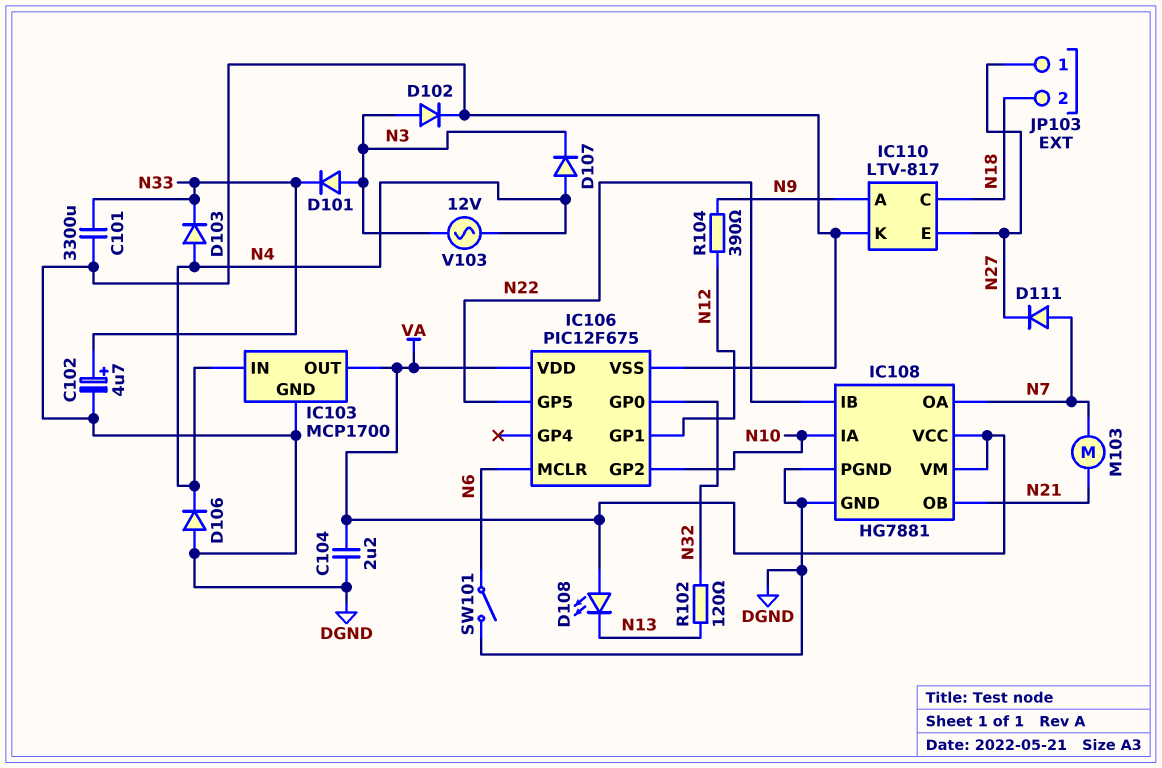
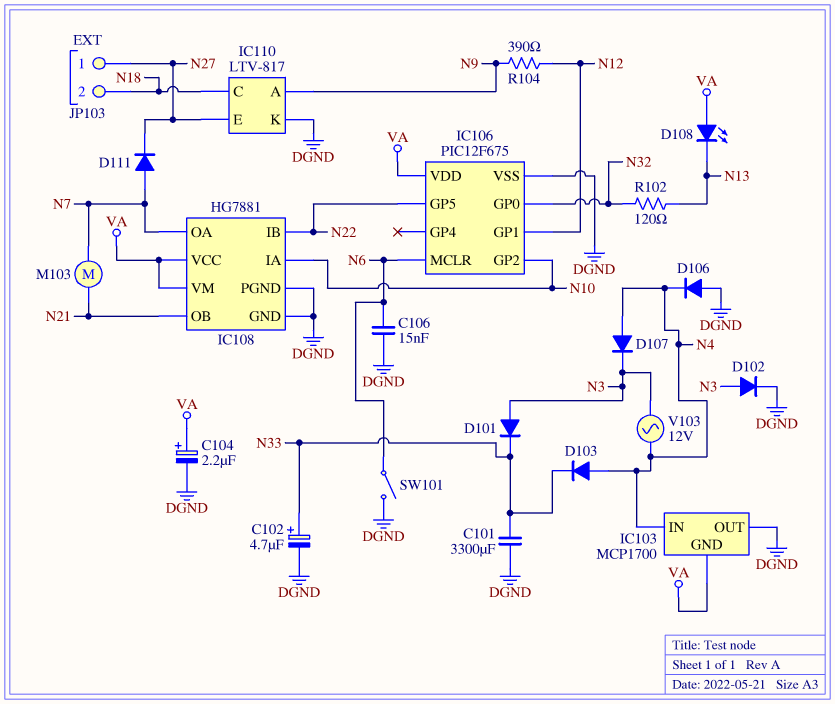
C104: 2.2uF (DGND, VA) -> 2.2uF (plus VA, minus DGND)
C106: none -> 15nF (DGND, N6)
IC103 pin GND: DGND -> VA
IC103 pin OUT: VA -> DGND

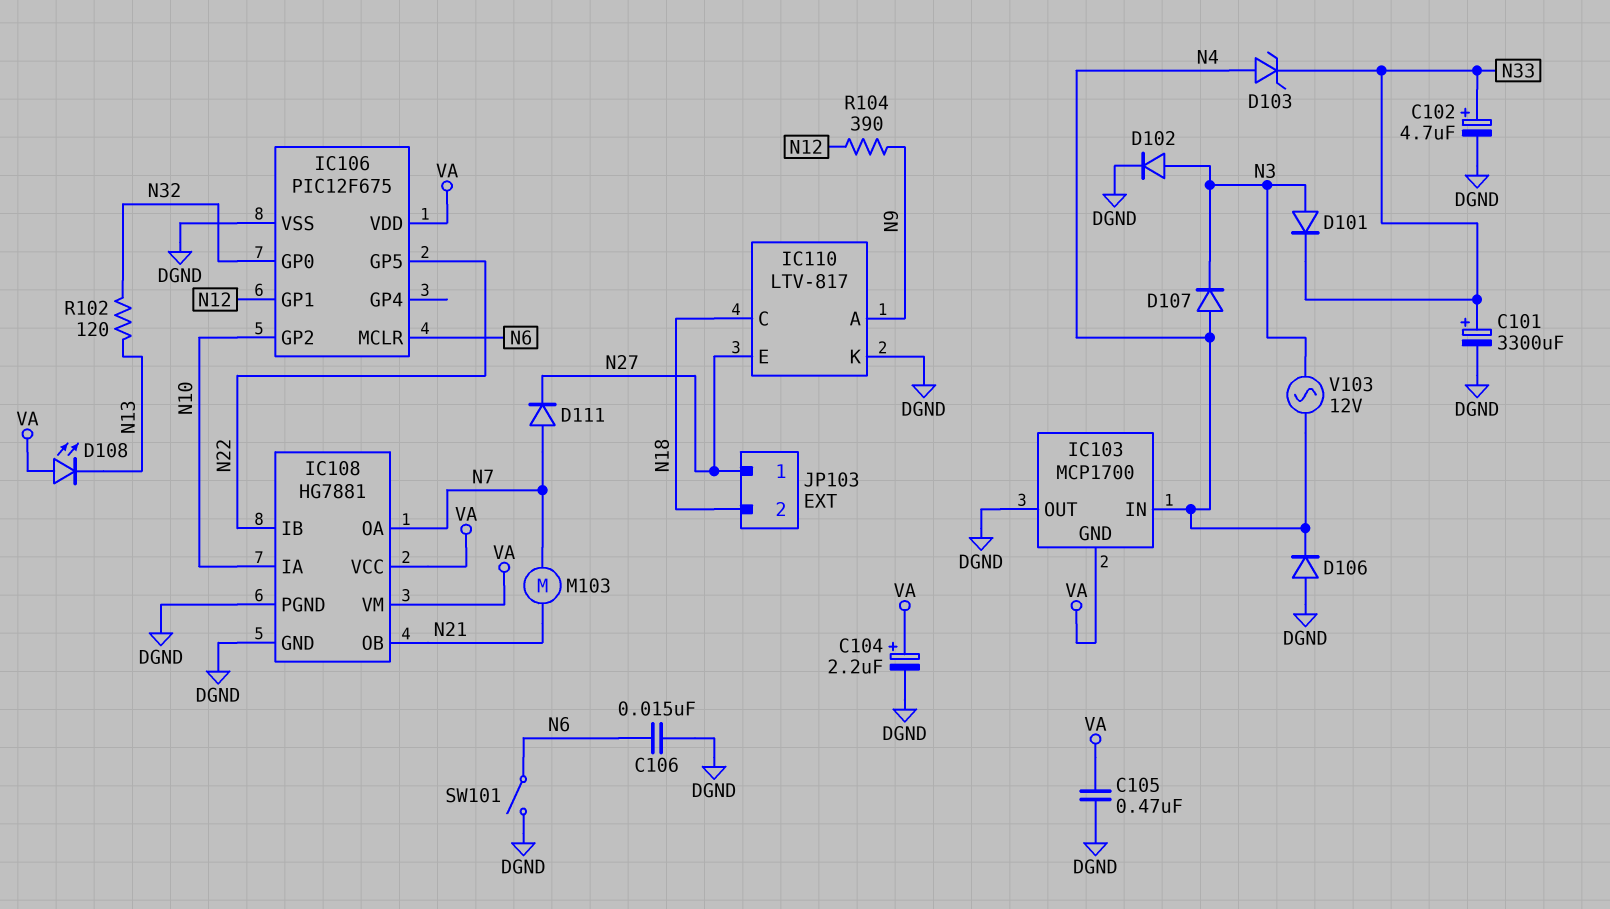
C101: 3300uF (DGND, N33) -> 3300uF (plus N33, minus DGND)
C105: none -> 470nF (DGND, VA)
D103: diode (A N4, K N33) -> zener (A N4, K N33)

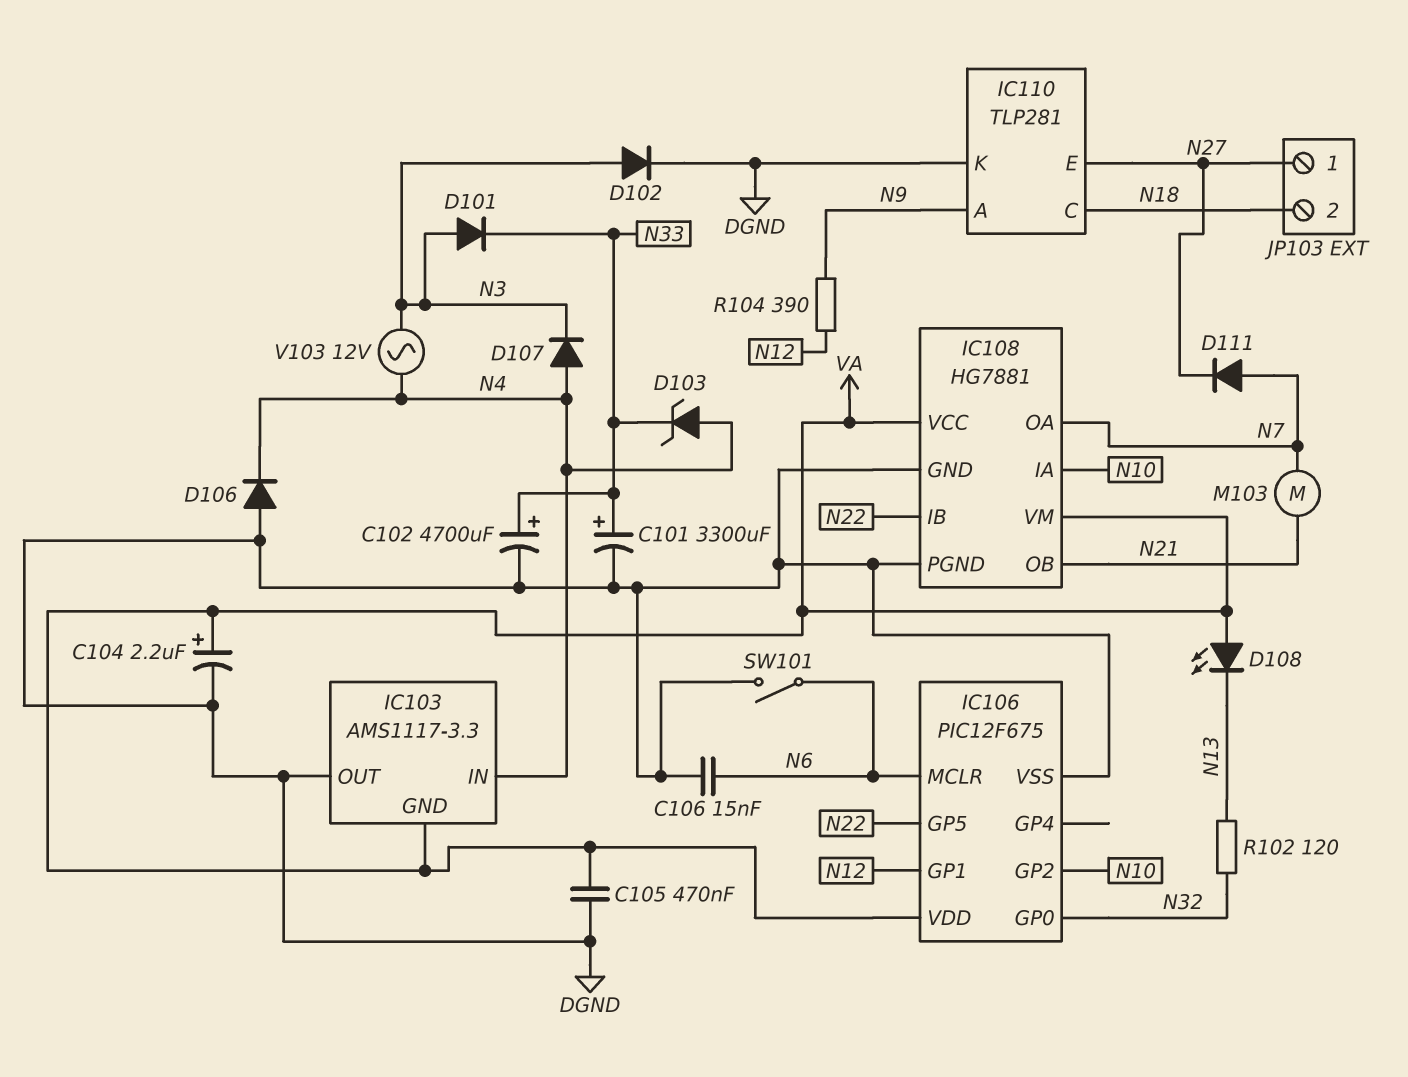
C102: 4.7uF (plus N33, minus DGND) -> 4700uF (plus N33, minus DGND)
IC103: MCP1700 -> AMS1117-3.3
IC110: LTV-817 -> TLP281

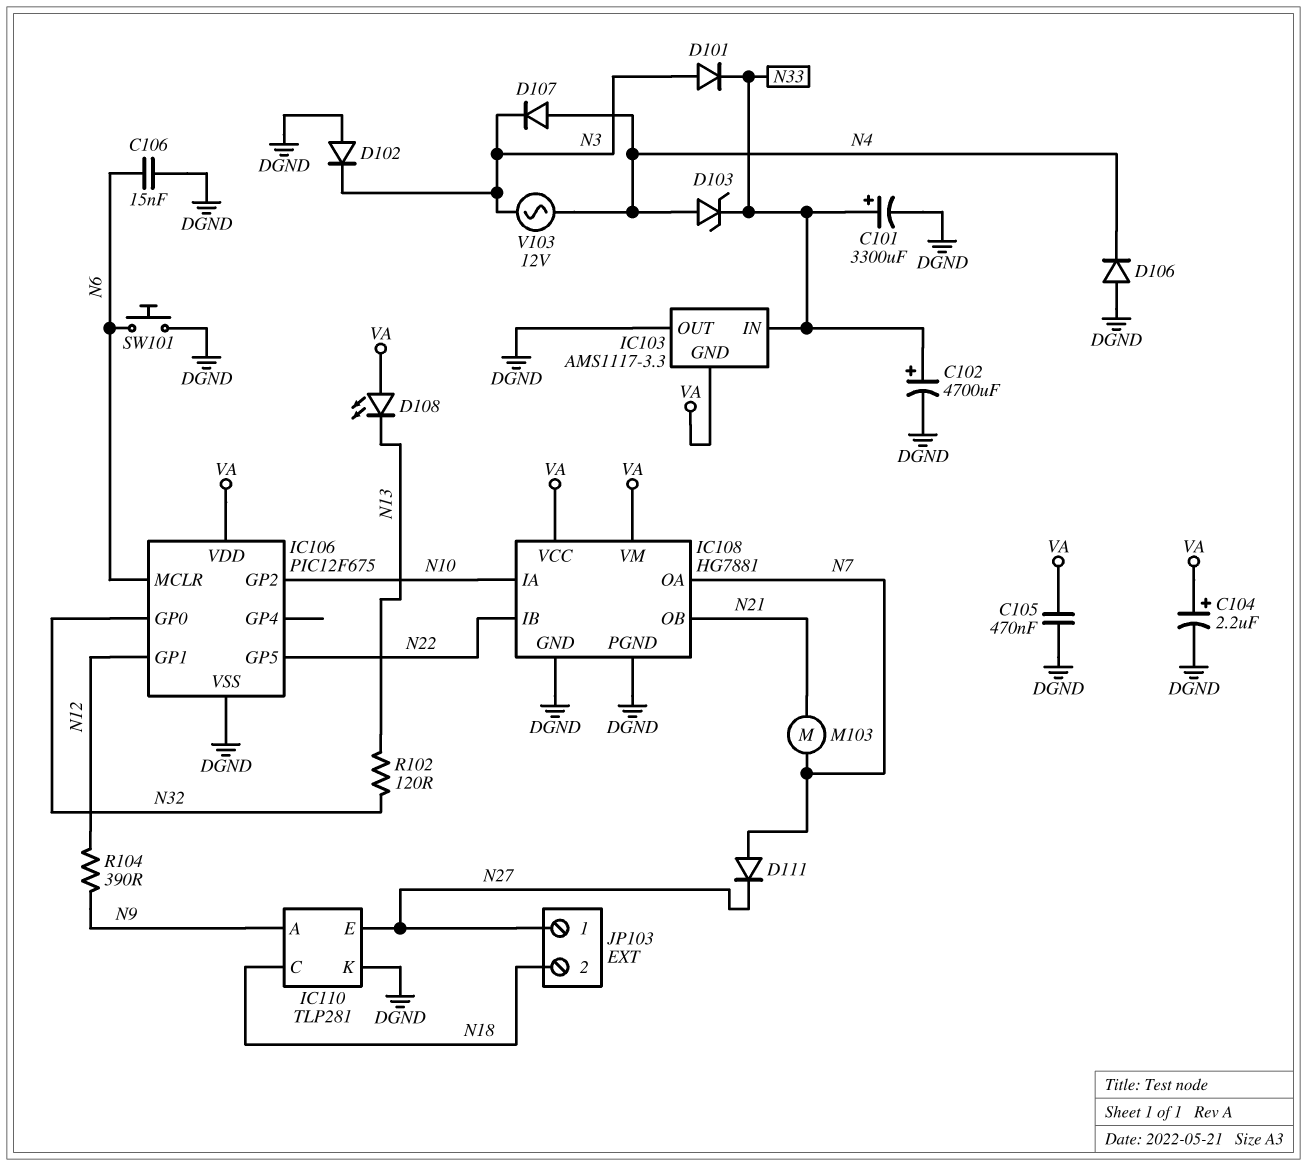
D102: diode (A N3, K DGND) -> diode (A DGND, K N3)
IC103 pin IN: N4 -> N33
SW101: switch (DGND, N6) -> button (DGND, N6)

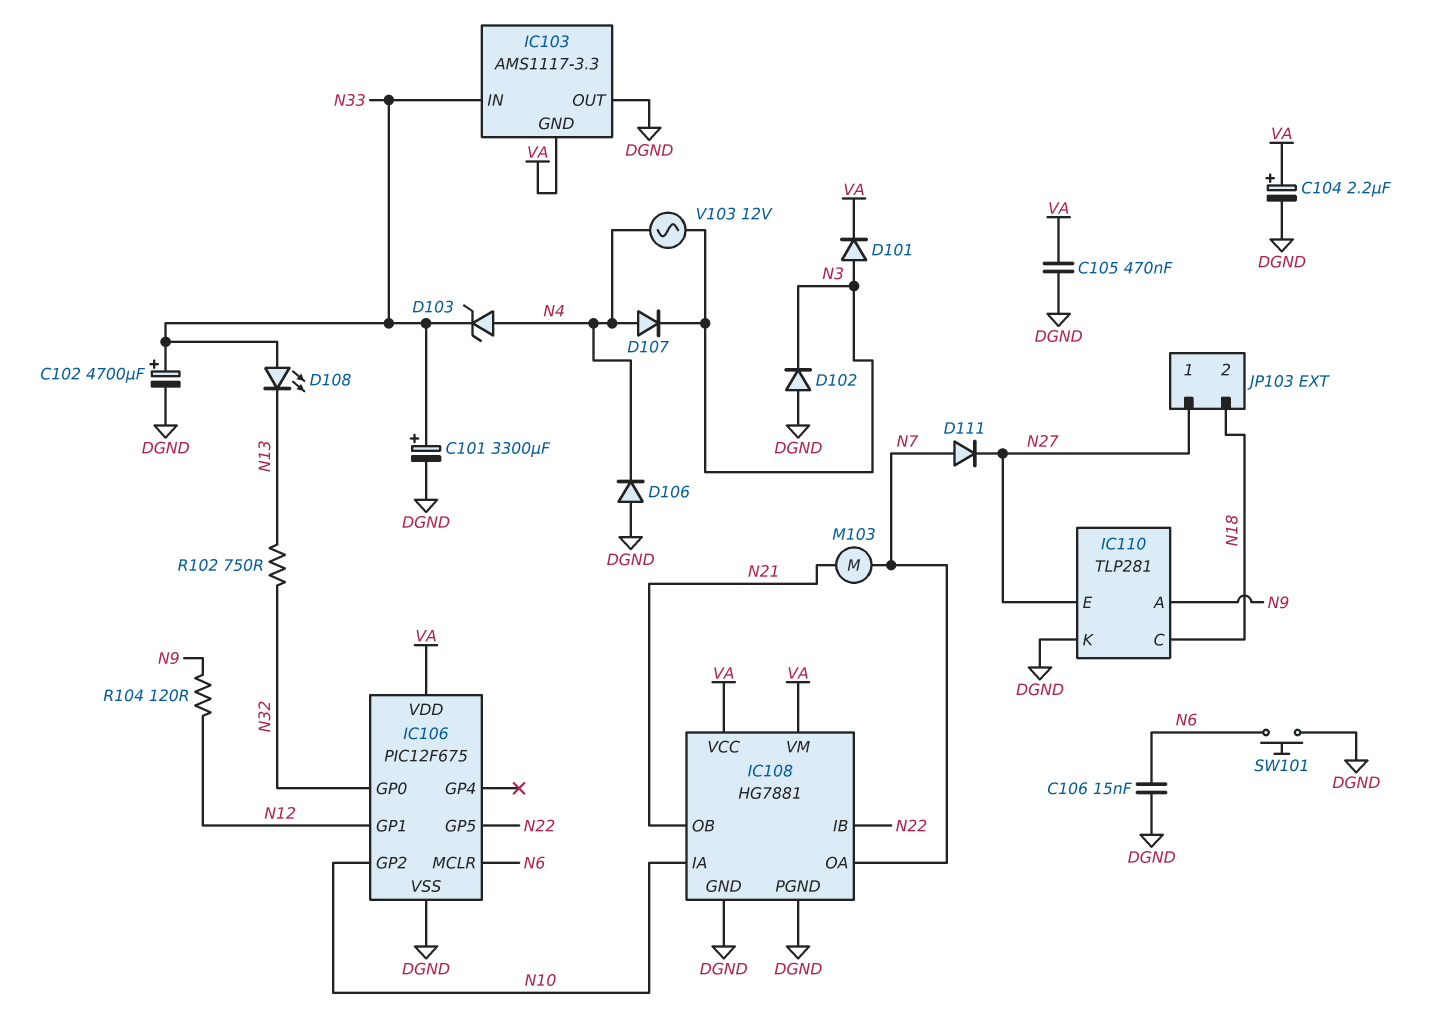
D101: diode (A N3, K N33) -> diode (A N3, K VA)
D108: LED (A VA, K N13) -> LED (A N33, K N13)
R102: 120 (N13, N32) -> 750 (N13, N32)
R104: 390 (N9, N12) -> 120 (N9, N12)

